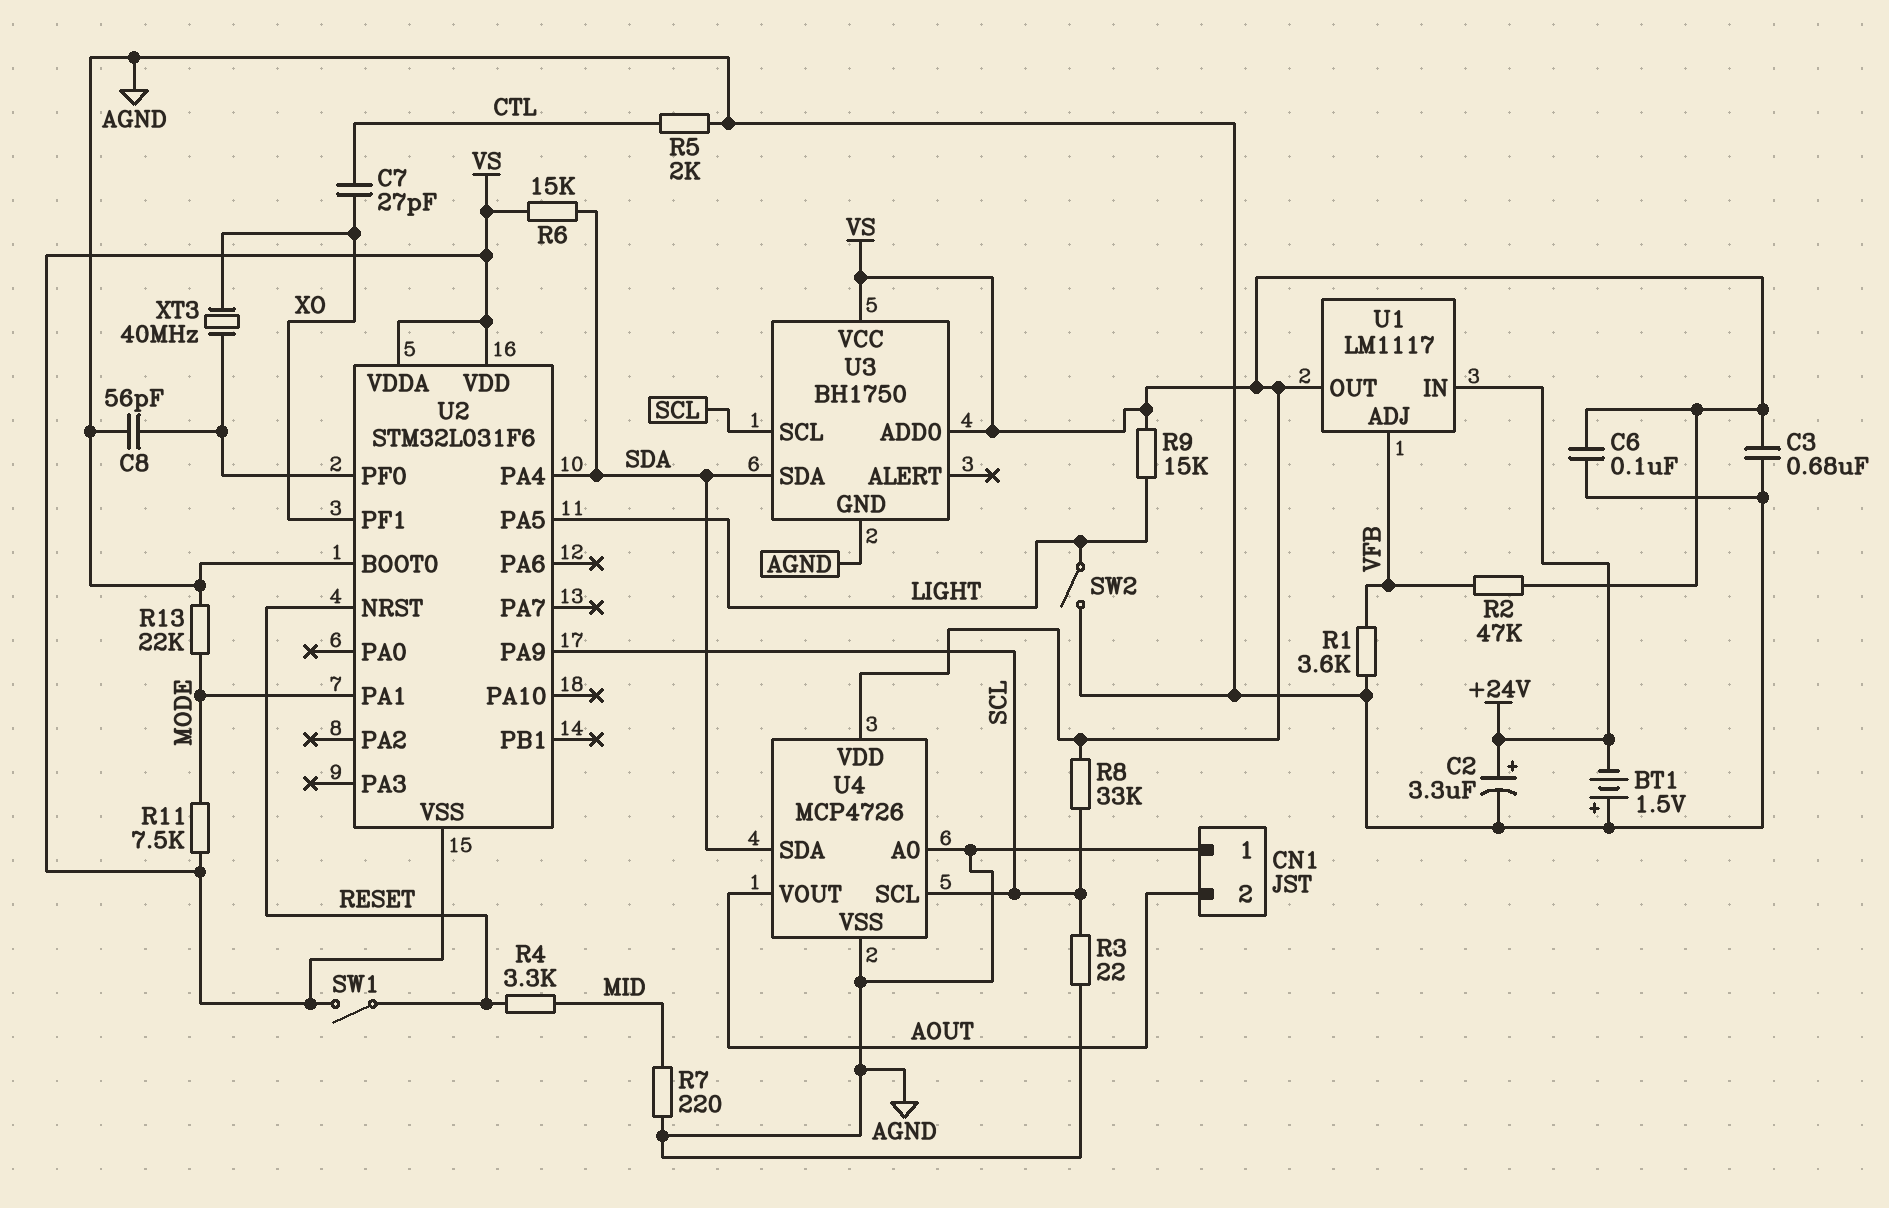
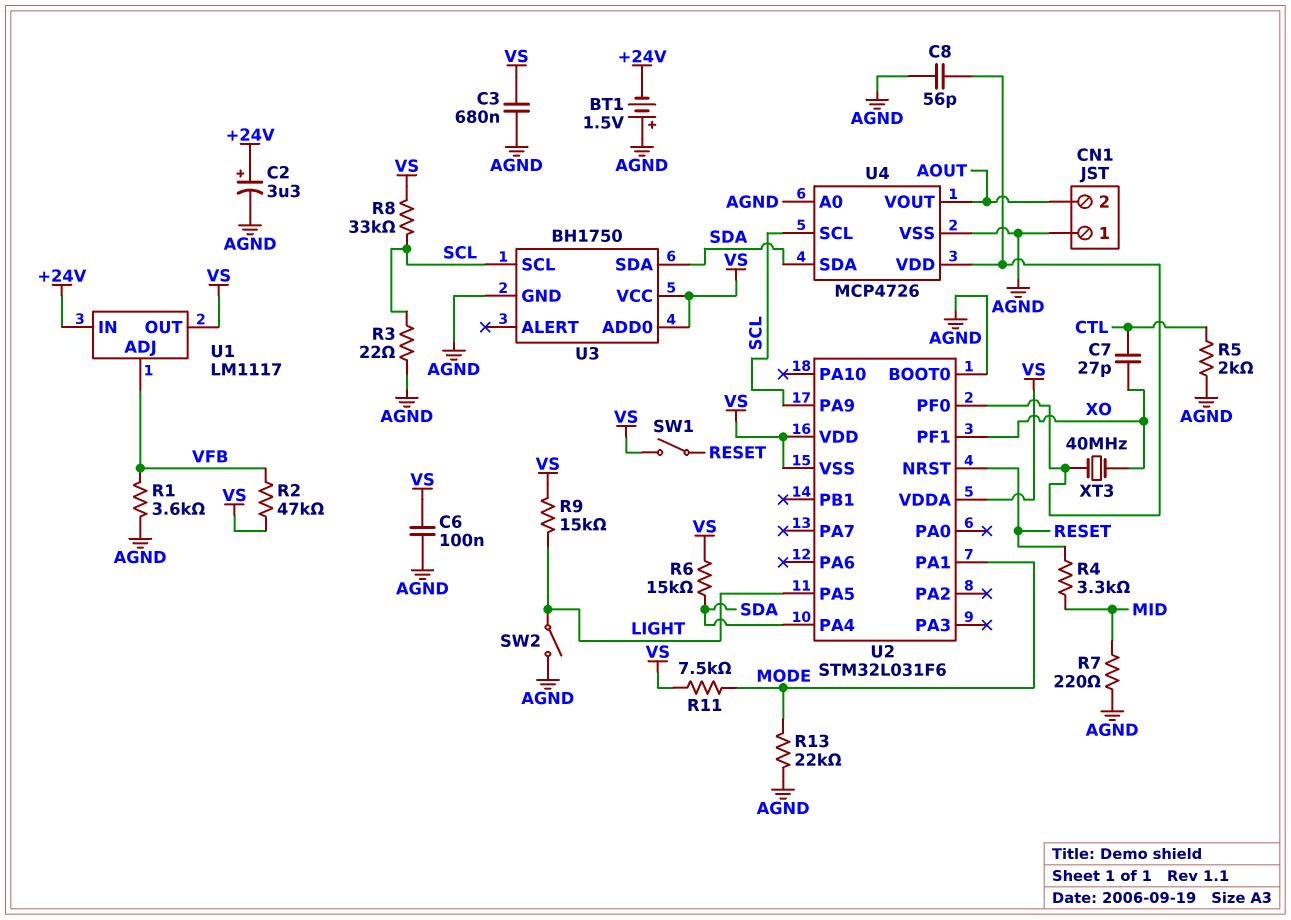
U4 pin VDD: VS -> U2/PF0

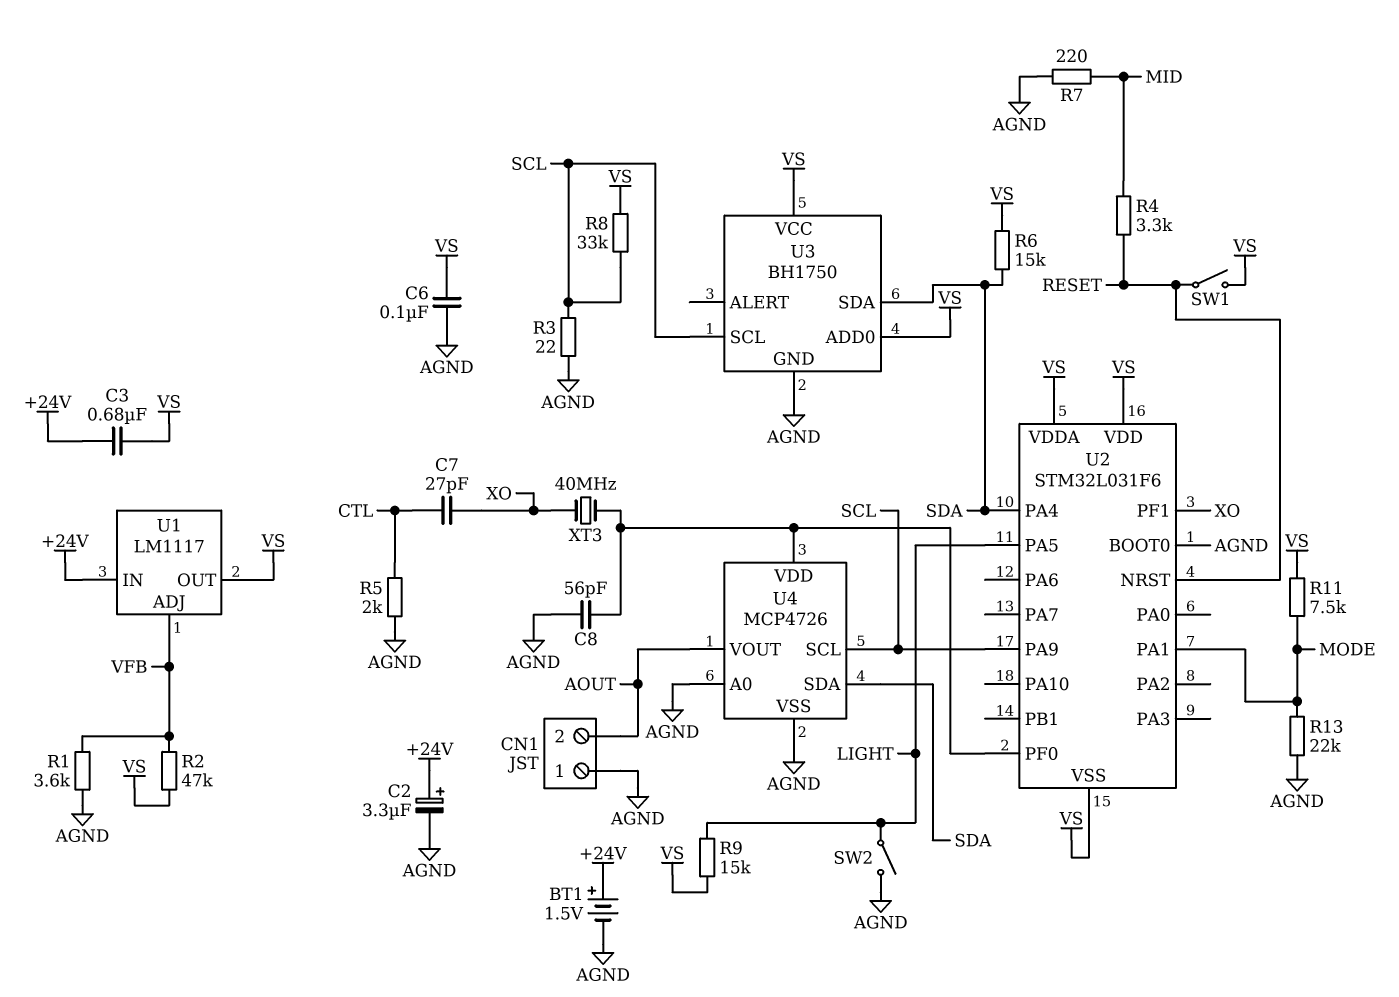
BT1: 1.5V (plus AGND, minus +24V) -> 1.5V (plus +24V, minus AGND)
C3: 680nF (AGND, VS) -> 680nF (+24V, VS)

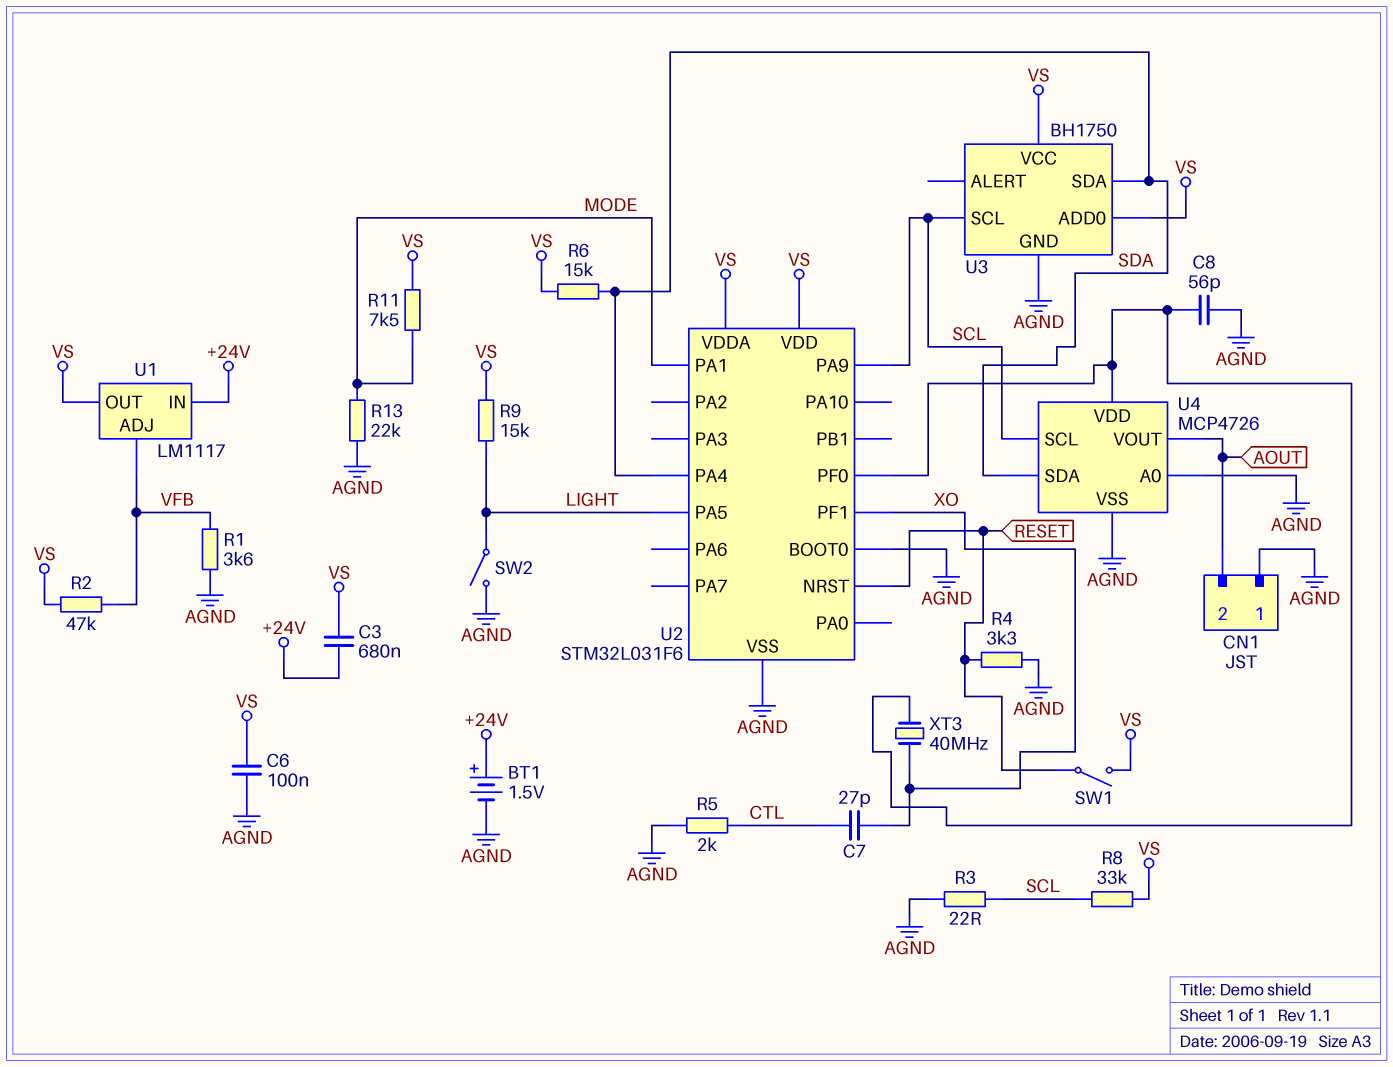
C2: 3.3uF (plus +24V, minus AGND) -> none
R4: 3.3k (MID, RESET) -> 3.3k (AGND, RESET)
R7: 220 (AGND, MID) -> none
U2 pin VSS: VS -> AGND

